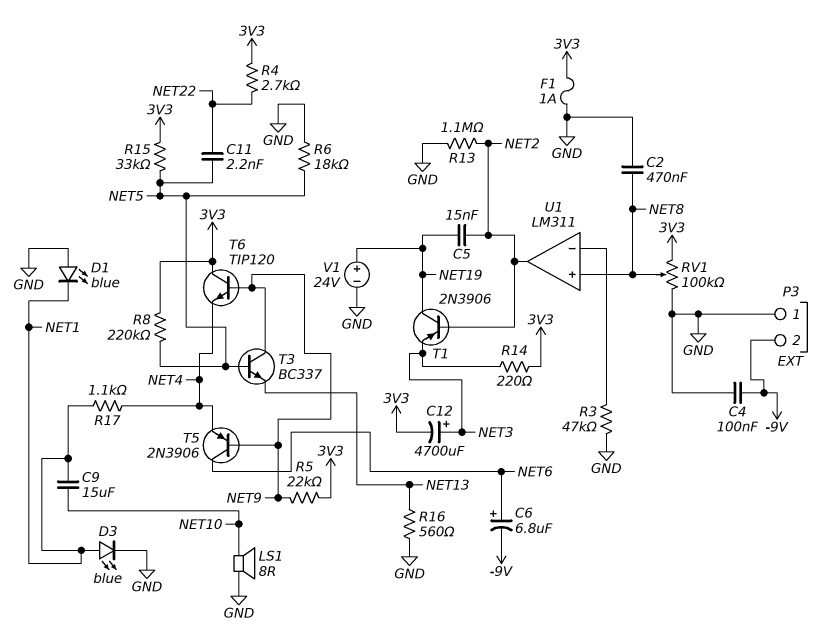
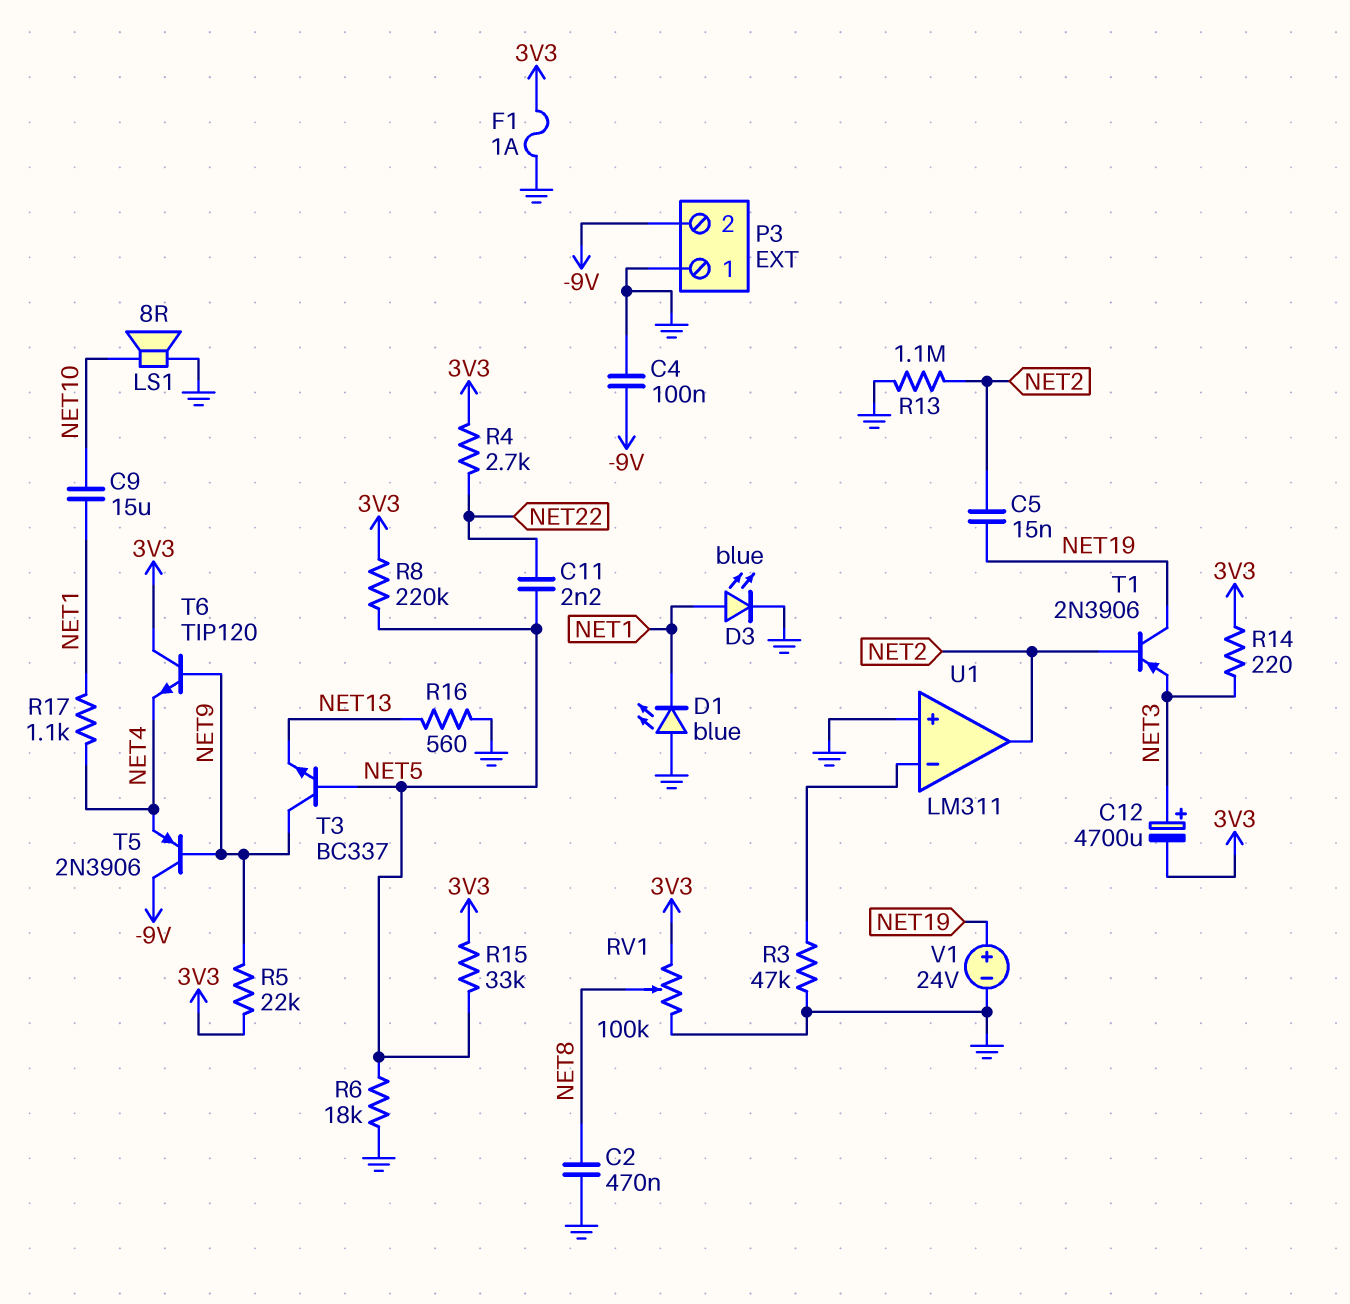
C6: 6.8uF (plus NET6, minus -9V) -> none
T5: PNP 2N3906 (B NET9, C NET6, E NET4) -> PNP 2N3906 (B NET9, C -9V, E NET4)
U1 pin in+: NET8 -> GND

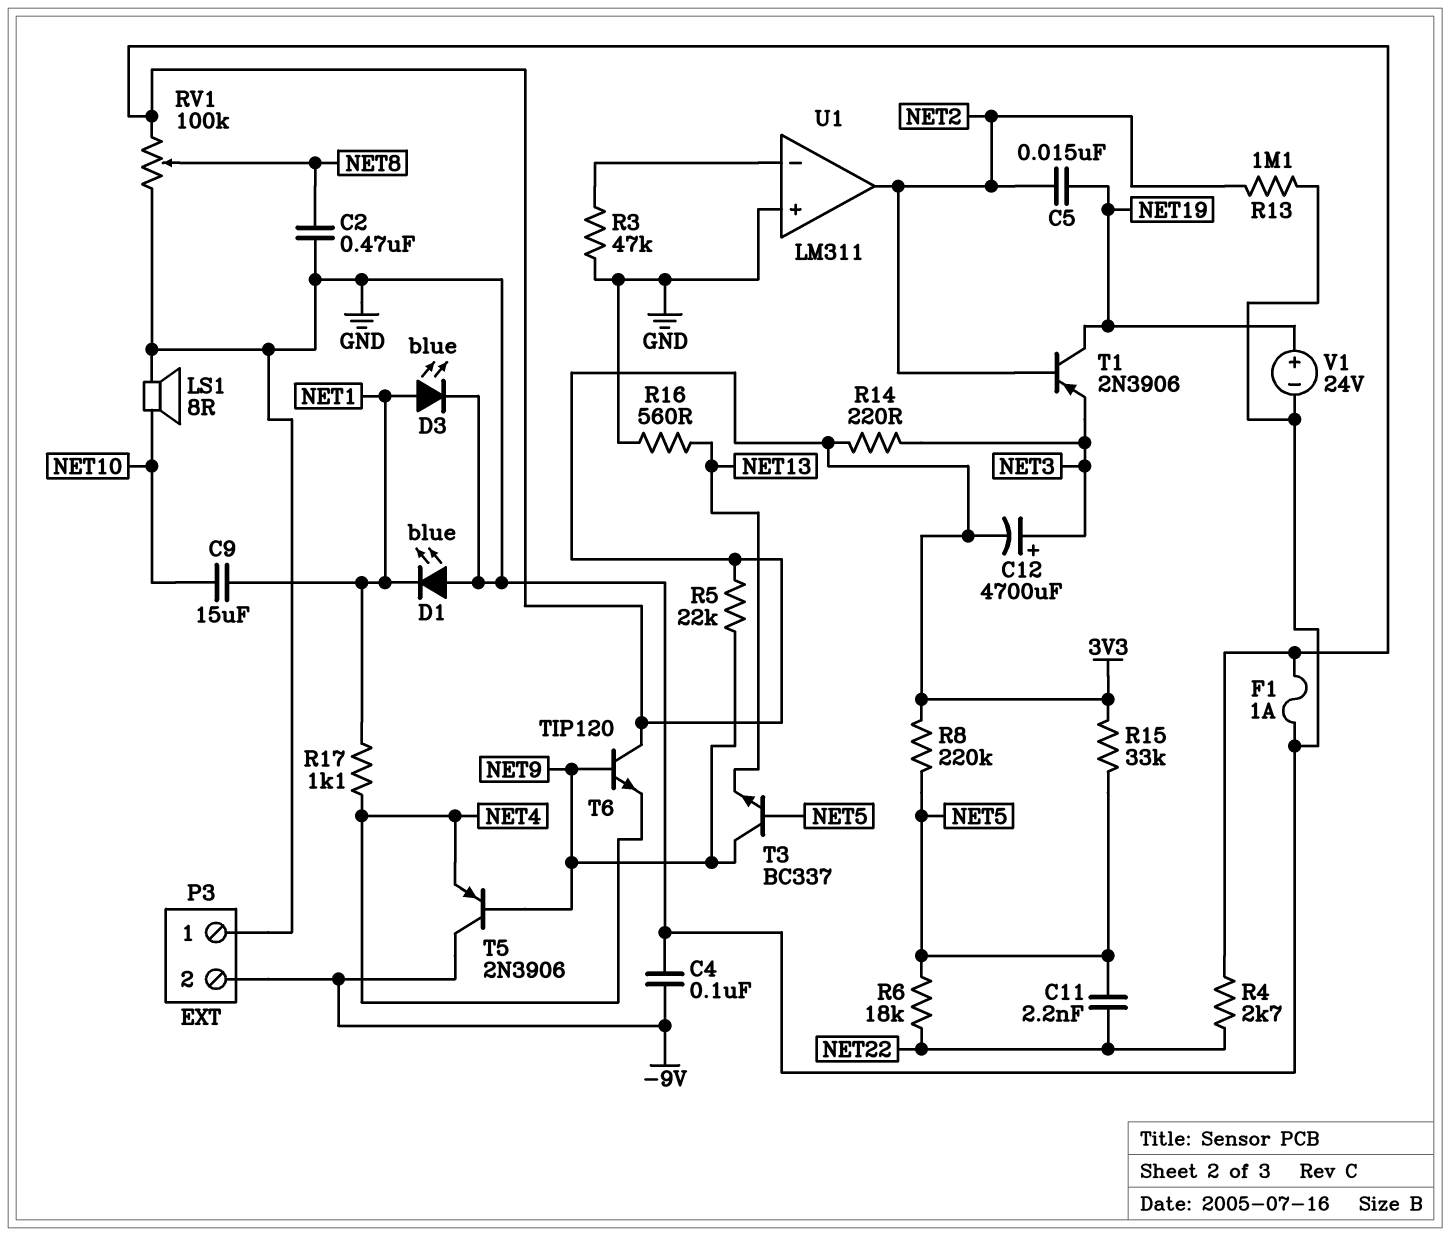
R6: 18k (GND, NET5) -> 18k (NET5, NET22)

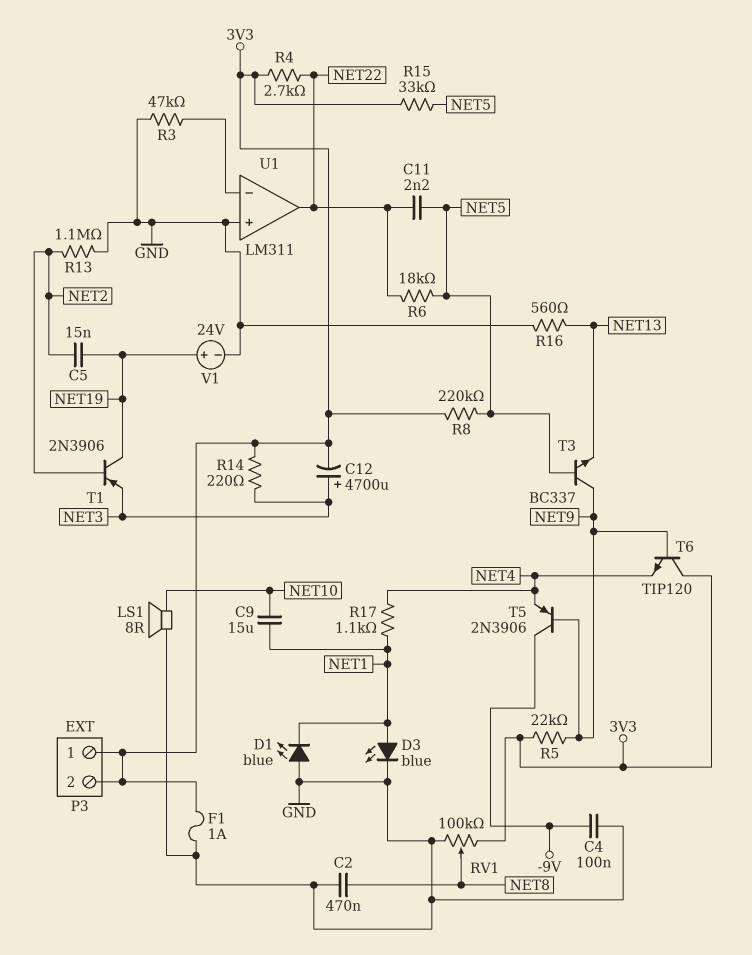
P3 pin 1: GND -> 3V3
P3 pin 2: -9V -> 3V3
U1 pin out: NET2 -> NET22

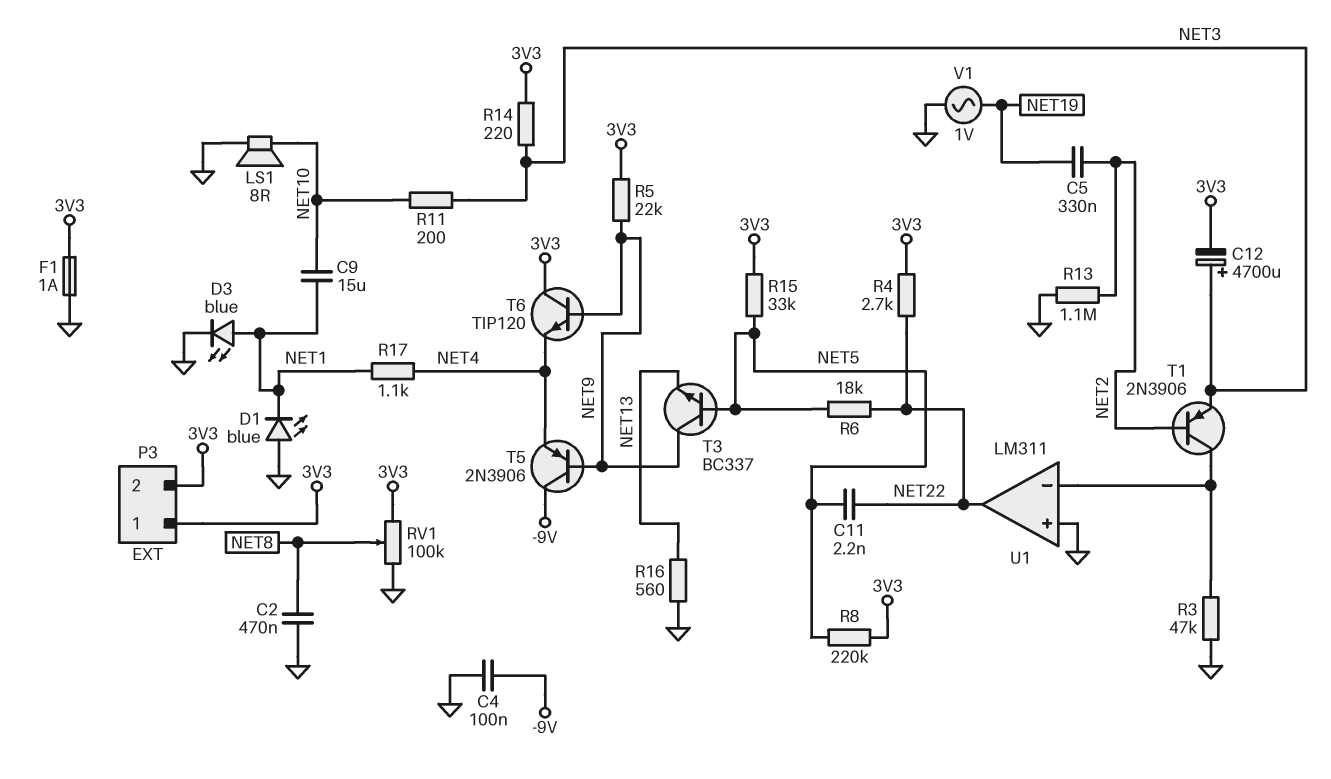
C5: 15nF (NET2, NET19) -> 330nF (NET2, NET19)
R11: none -> 200 (NET3, NET10)
T1: PNP 2N3906 (B NET2, C NET19, E NET3) -> PNP 2N3906 (B NET2, C U1/in-, E NET3)
V1: 24V (plus NET19, minus GND) -> AC 1V (GND, NET19)

